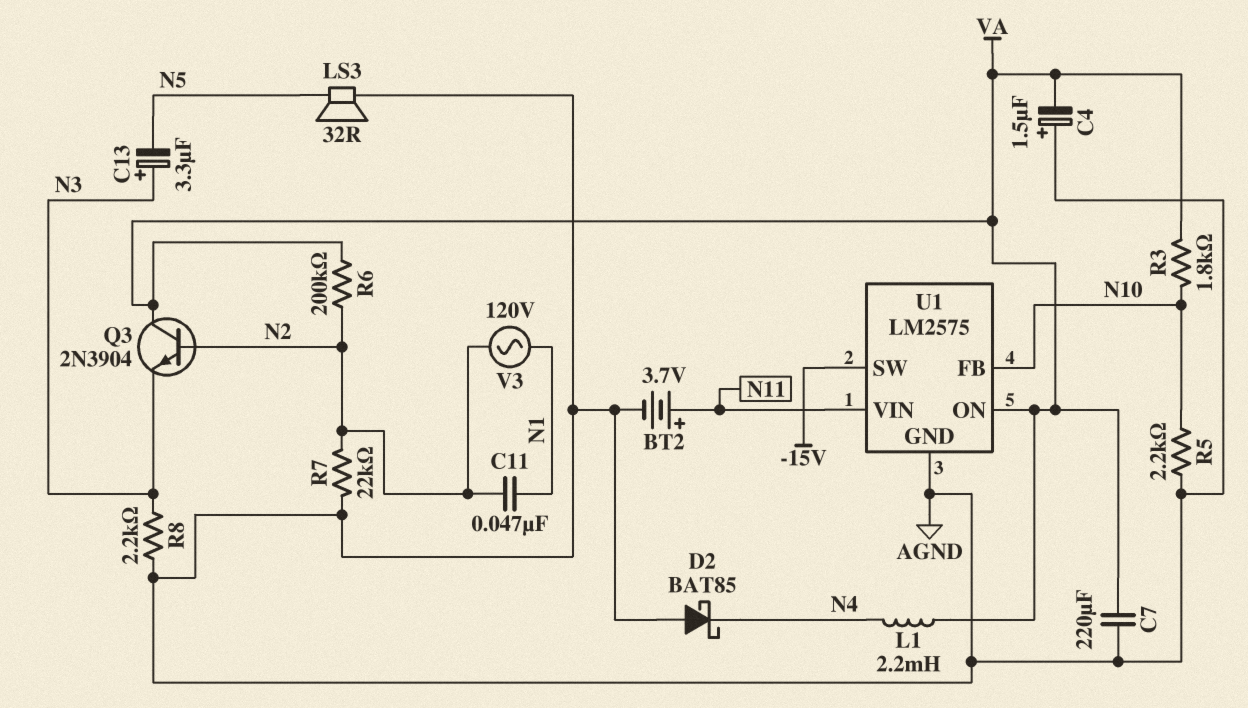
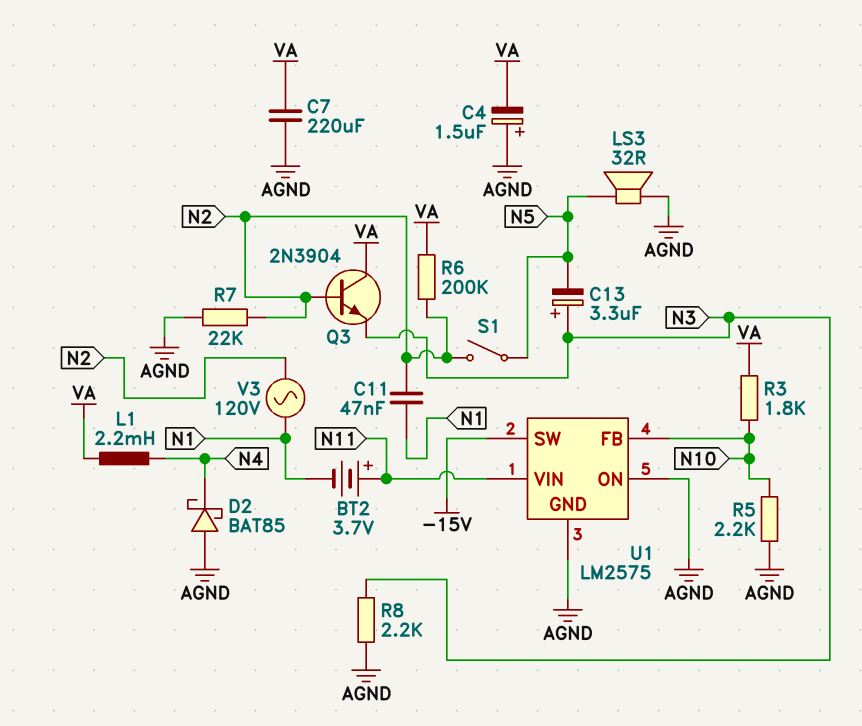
BT2: 3.7V (plus N11, minus AGND) -> 3.7V (plus N11, minus N1)
S1: none -> switch (N2, N5)
U1 pin ON: VA -> AGND

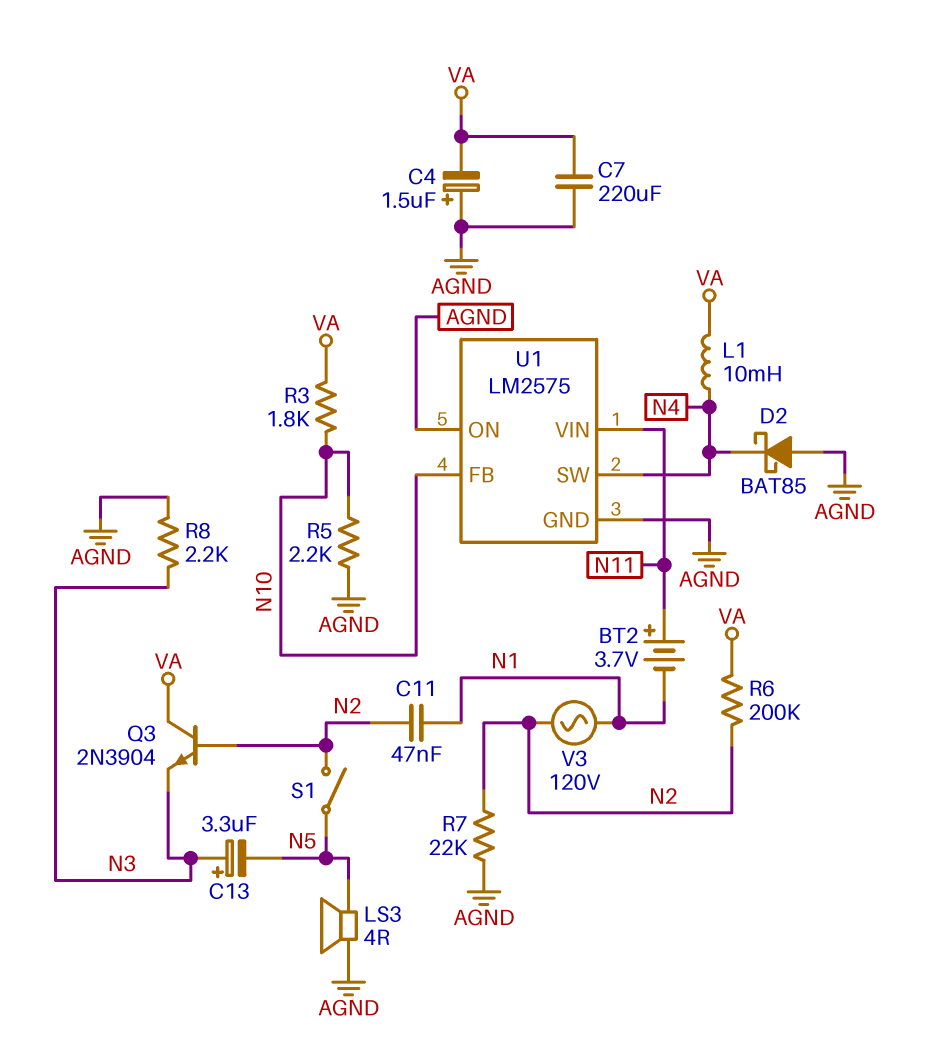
L1: 2.2mH (N4, VA) -> 10mH (N4, VA)
LS3: speaker 32R (AGND, N5) -> speaker 4R (AGND, N5)
U1 pin SW: -15V -> N4

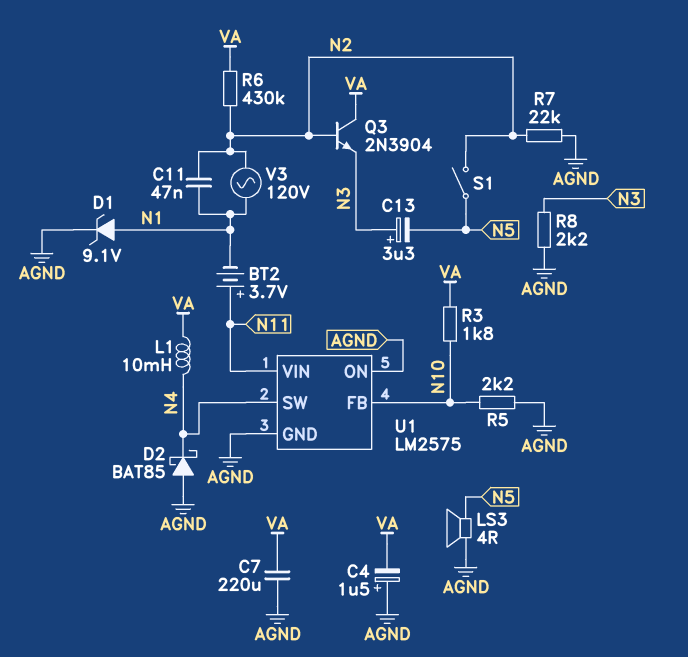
D1: none -> zener 9.1V (A N1, K AGND)
R6: 200k (N2, VA) -> 430k (N2, VA)

